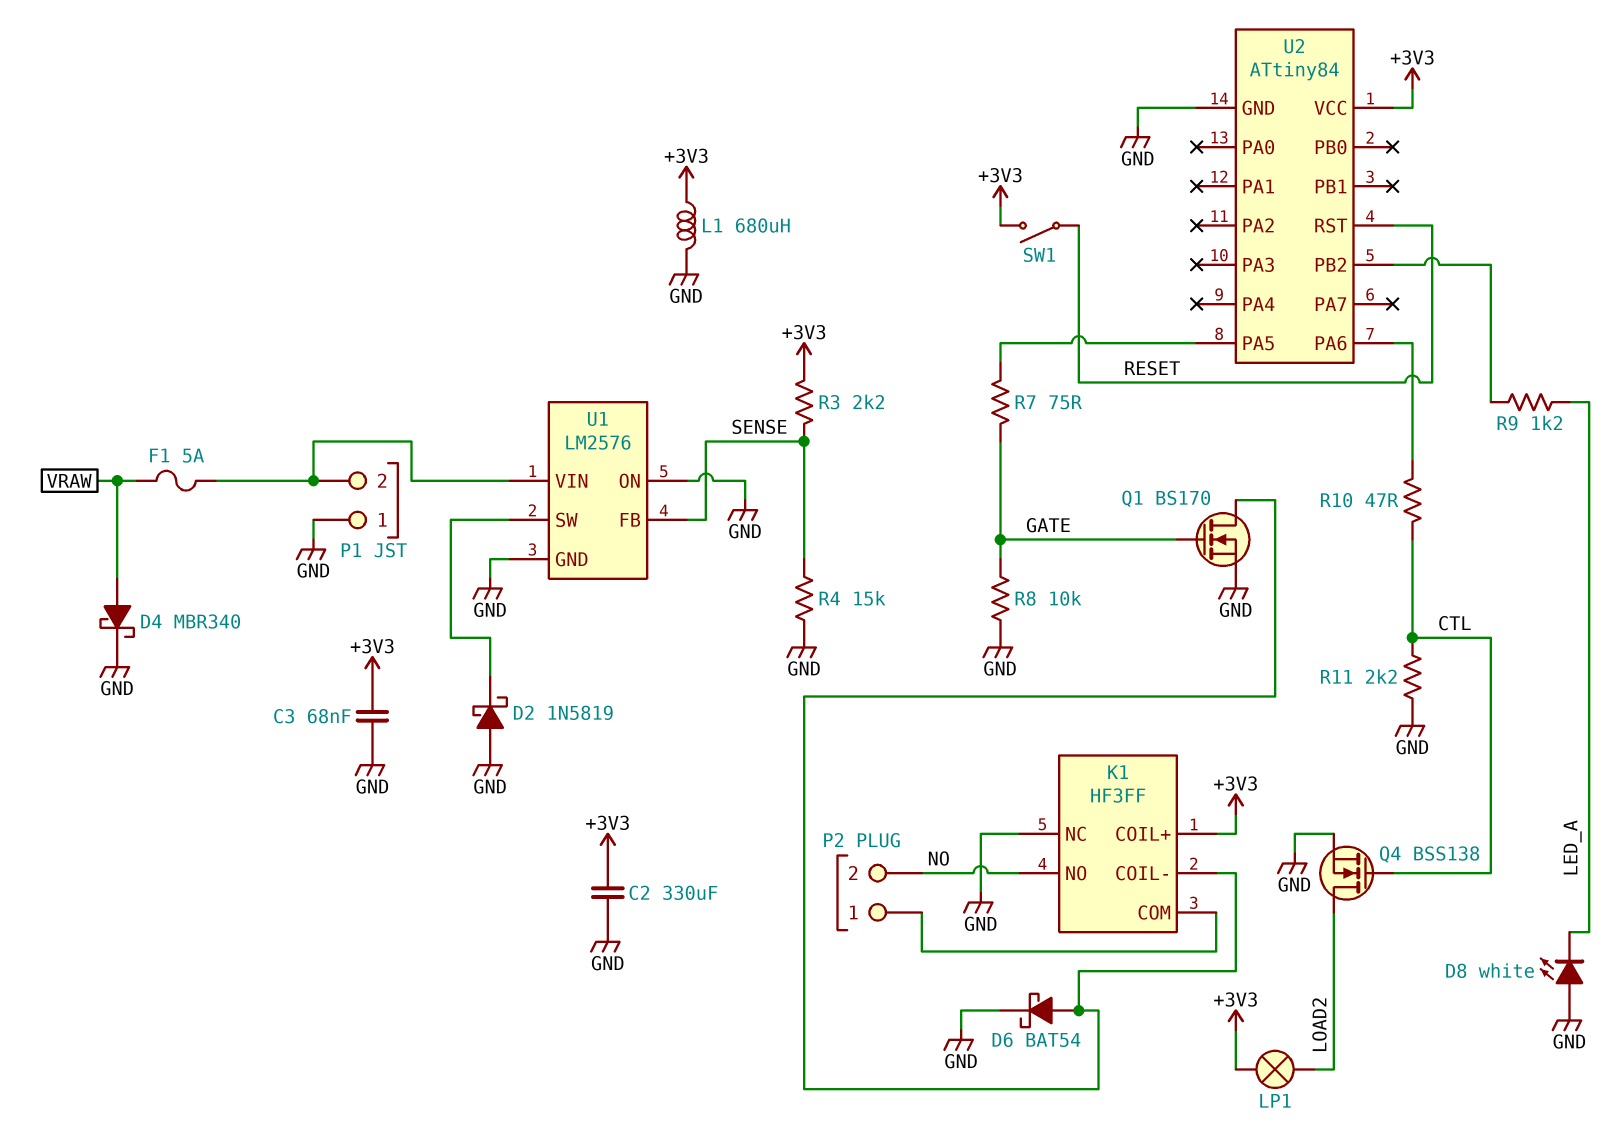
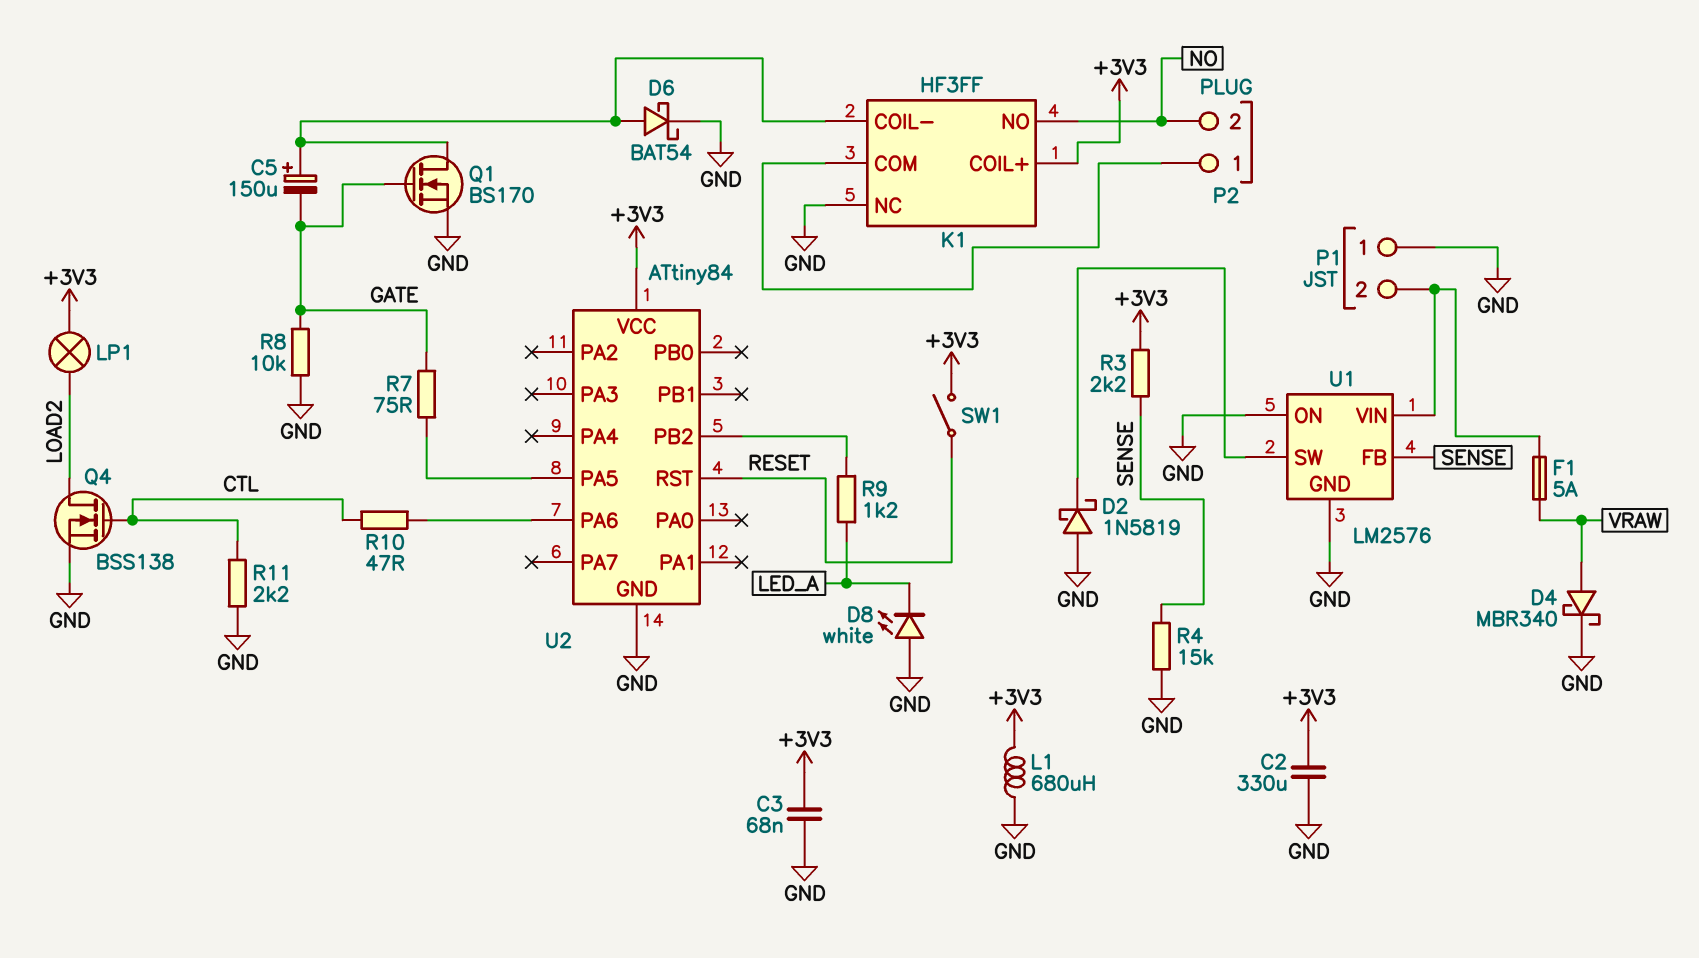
C5: none -> 150uF (plus K1/COIL-, minus GATE)

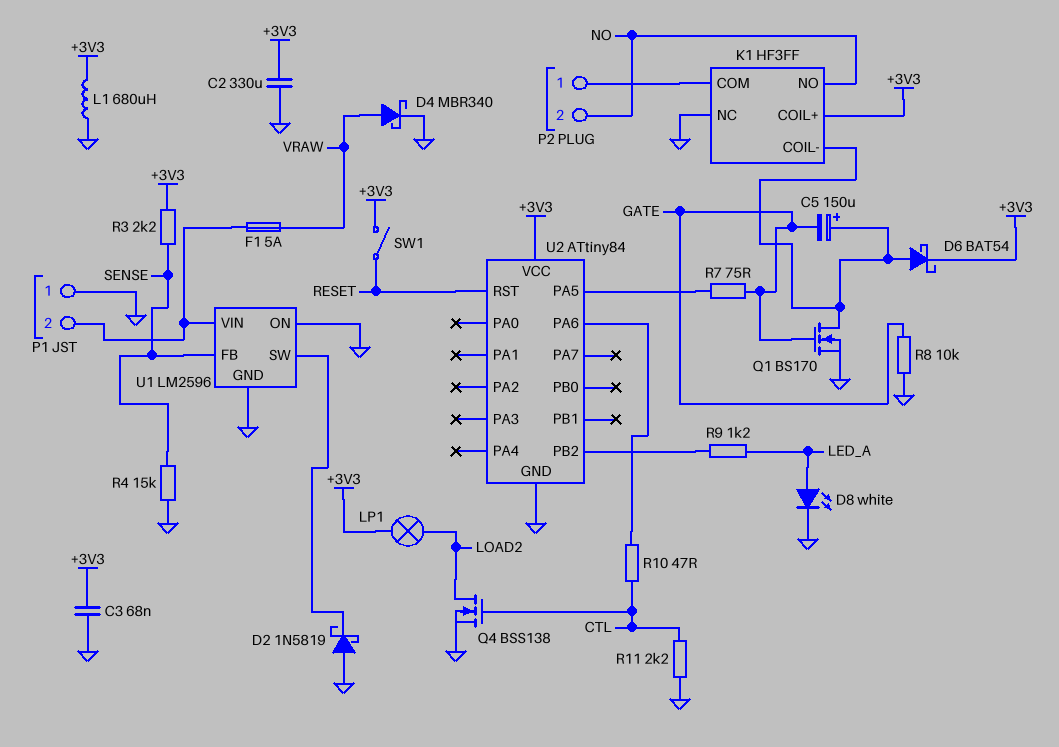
D6: schottky BAT54 (A K1/COIL-, K GND) -> schottky BAT54 (A K1/COIL-, K +3V3)
D8: LED white (A GND, K LED_A) -> LED white (A LED_A, K GND)
U1: LM2576 -> LM2596

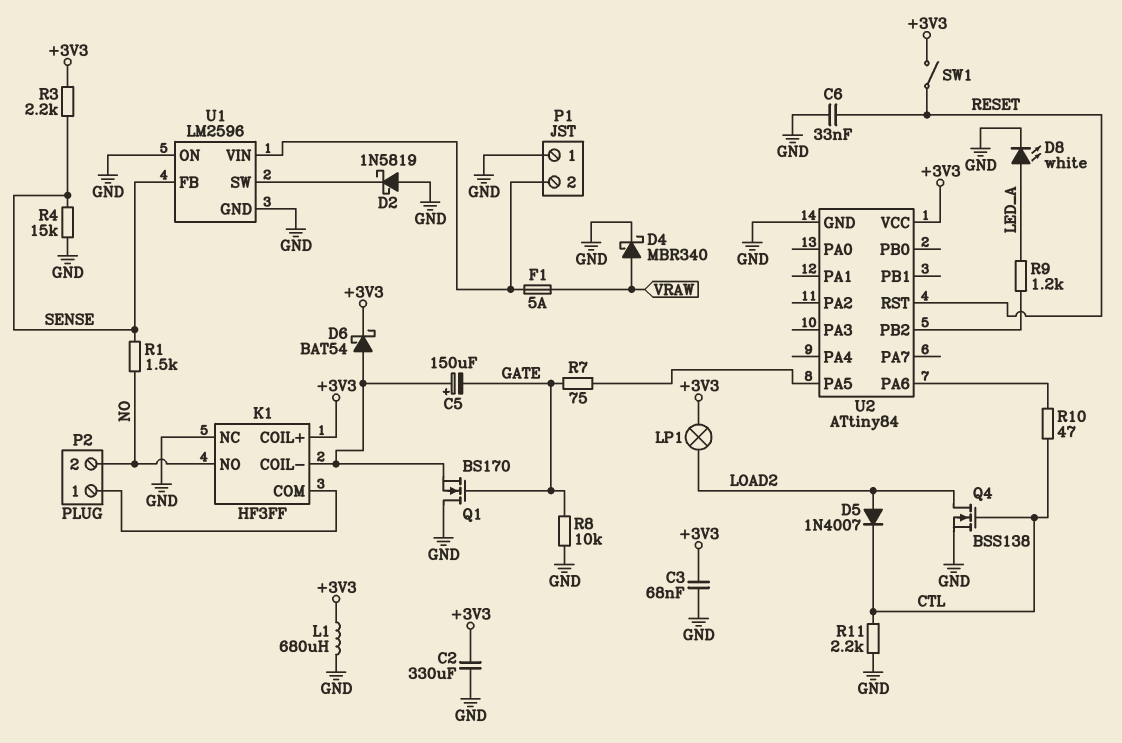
C6: none -> 33nF (GND, RESET)
D5: none -> diode 1N4007 (A LOAD2, K CTL)
Q1: NMOS BS170 (G GATE, D K1/COIL-, S GND) -> NMOS BS170 (G GATE, D GND, S K1/COIL-)
R1: none -> 1.5k (NO, SENSE)

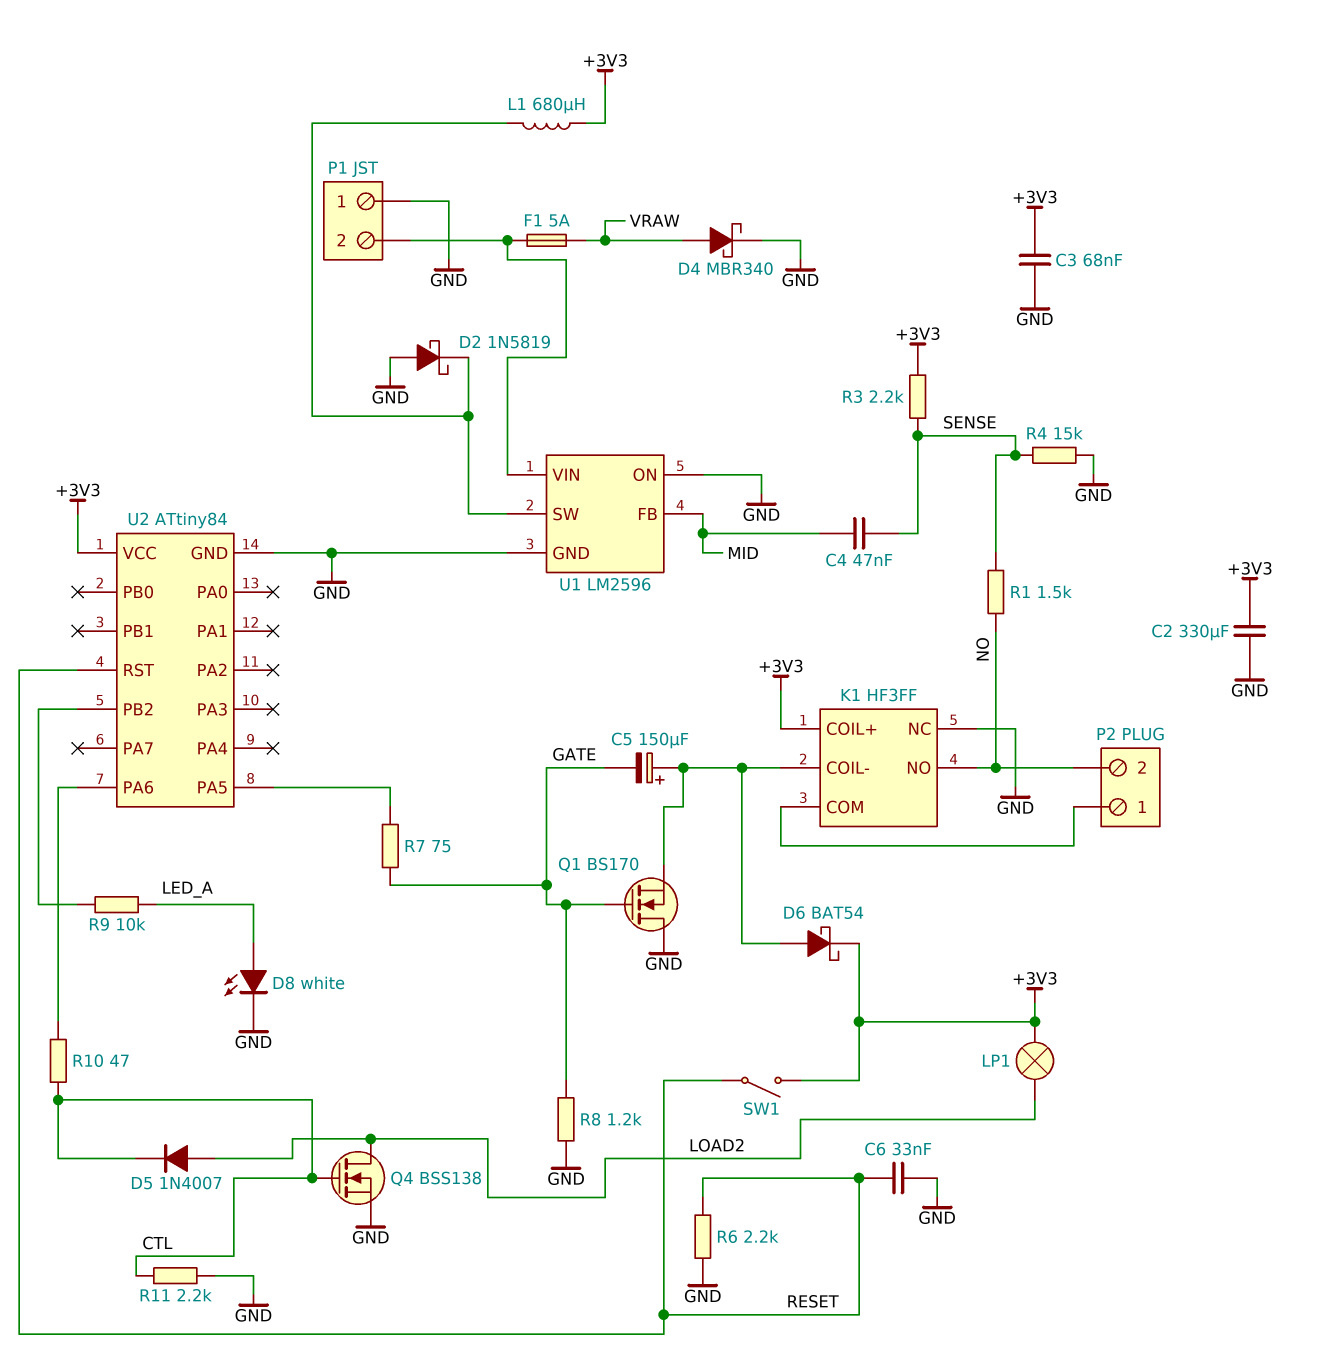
C4: none -> 47nF (MID, SENSE)
L1: 680uH (+3V3, GND) -> 680uH (+3V3, U1/SW)
R6: none -> 2.2k (GND, RESET)
R8: 10k (GATE, GND) -> 1.2k (GATE, GND)
R9: 1.2k (LED_A, U2/PB2) -> 10k (LED_A, U2/PB2)
U1 pin FB: SENSE -> MID

